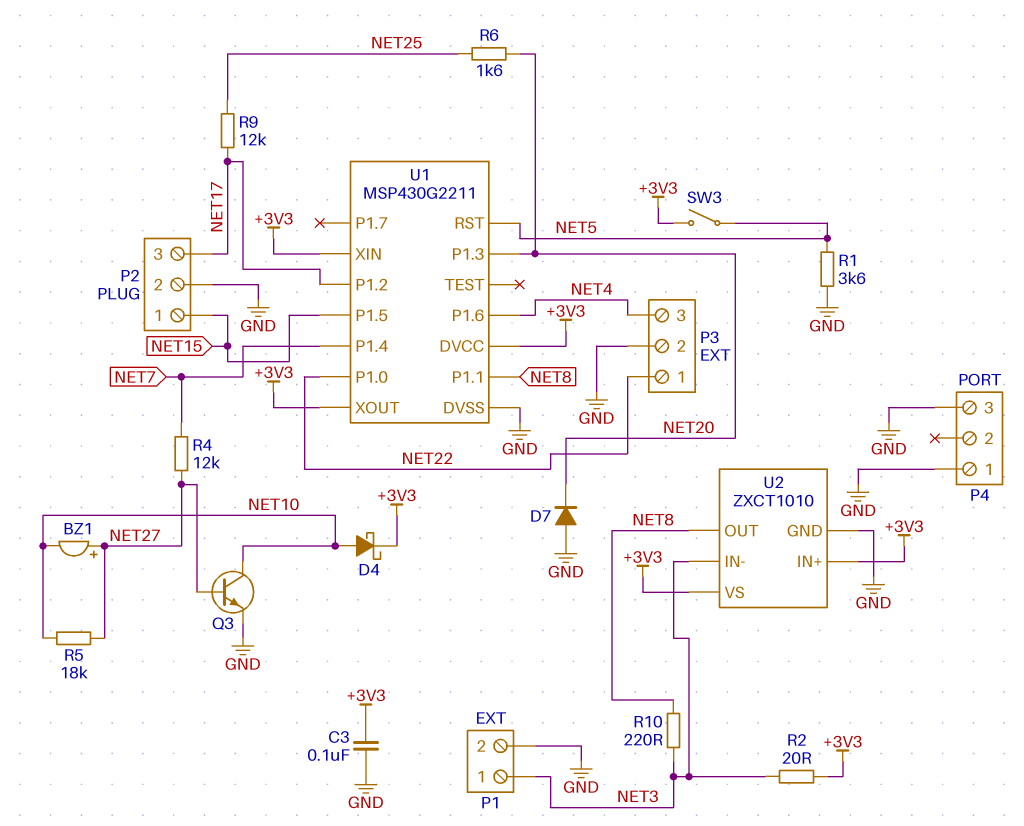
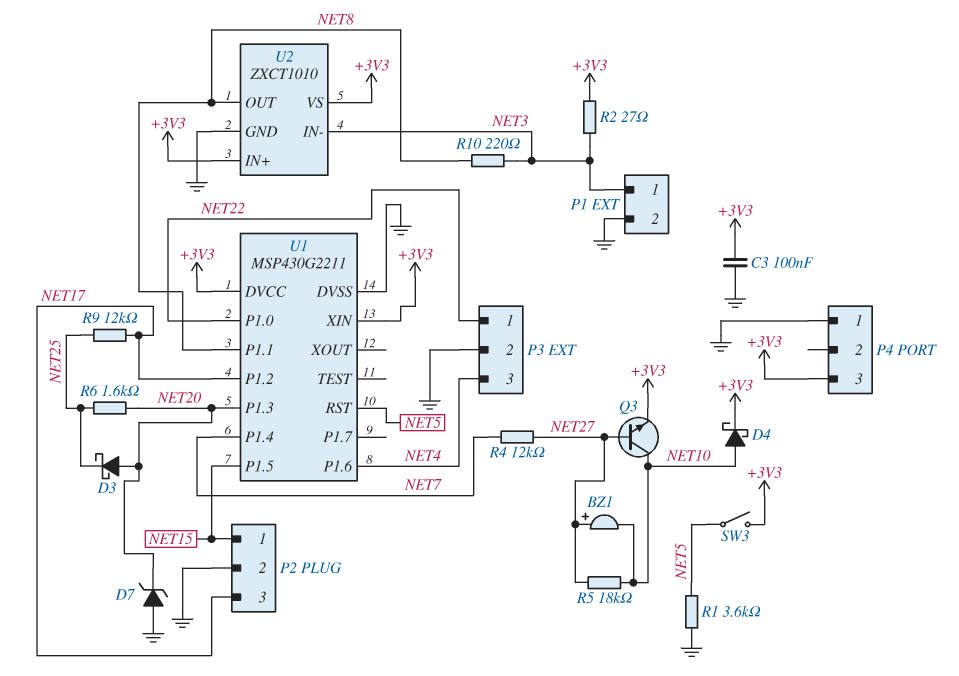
D3: none -> schottky (A NET20, K NET25)
D7: diode (A GND, K NET20) -> zener (A GND, K NET20)
P4 pin 3: GND -> +3V3
Q3: NPN (B NET27, C NET10, E GND) -> NPN (B NET27, C NET10, E +3V3)
R2: 20 (+3V3, NET3) -> 27 (+3V3, NET3)
U1 pin XOUT: +3V3 -> none

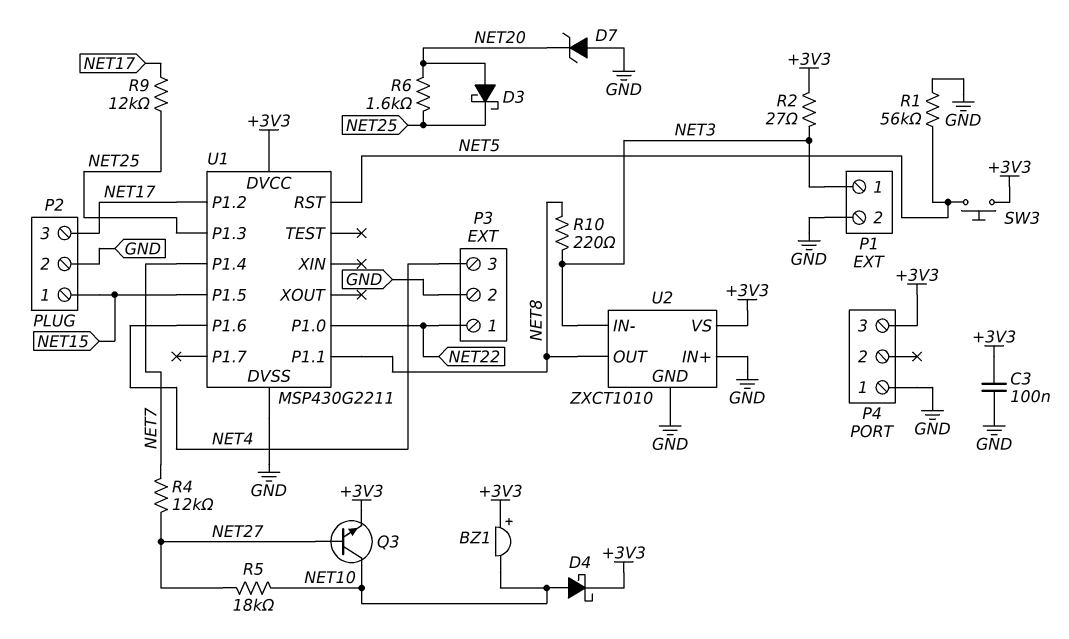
BZ1: buzzer (plus NET27, minus NET10) -> buzzer (plus +3V3, minus NET10)
R1: 3.6k (GND, NET5) -> 56k (GND, NET5)
SW3: switch (+3V3, NET5) -> button (+3V3, NET5)
U1 pin P1.3: NET20 -> NET25
U1 pin XIN: +3V3 -> none
U2 pin IN+: +3V3 -> GND

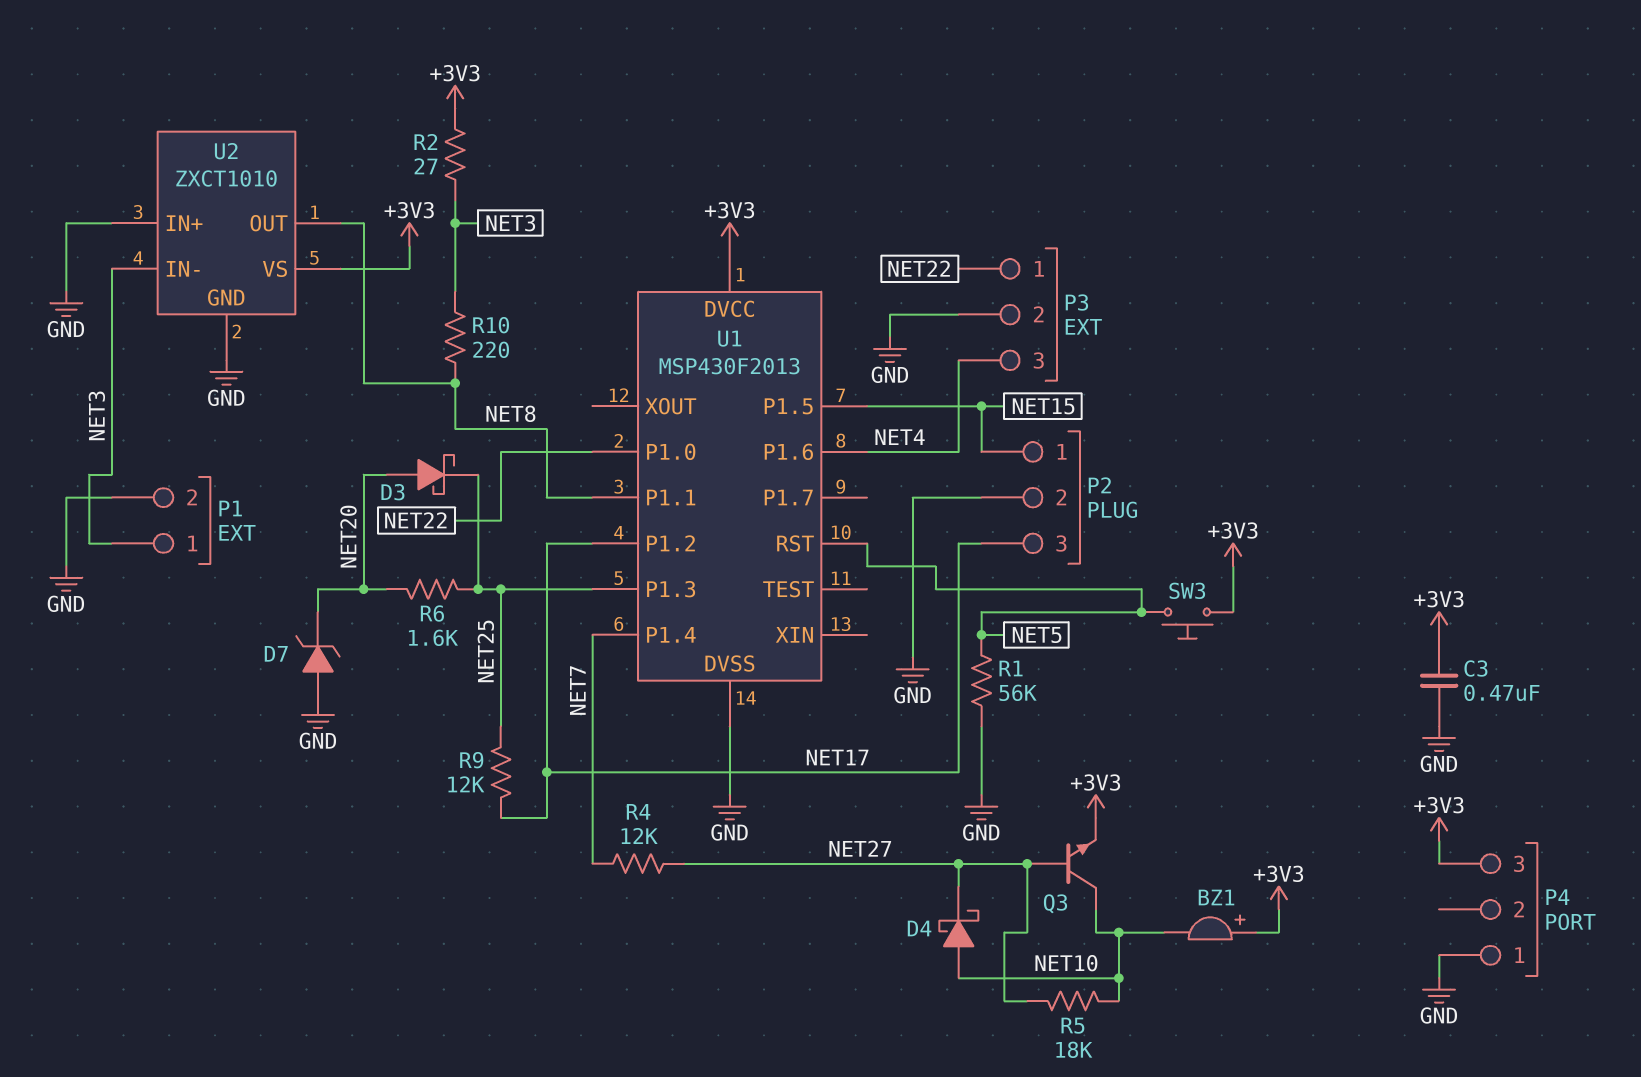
C3: 100nF (+3V3, GND) -> 470nF (+3V3, GND)
D4: schottky (A NET10, K +3V3) -> schottky (A NET10, K NET27)
U1: MSP430G2211 -> MSP430F2013

